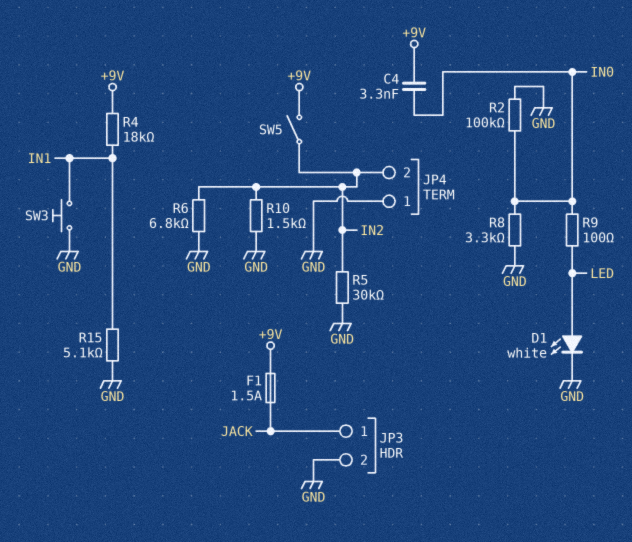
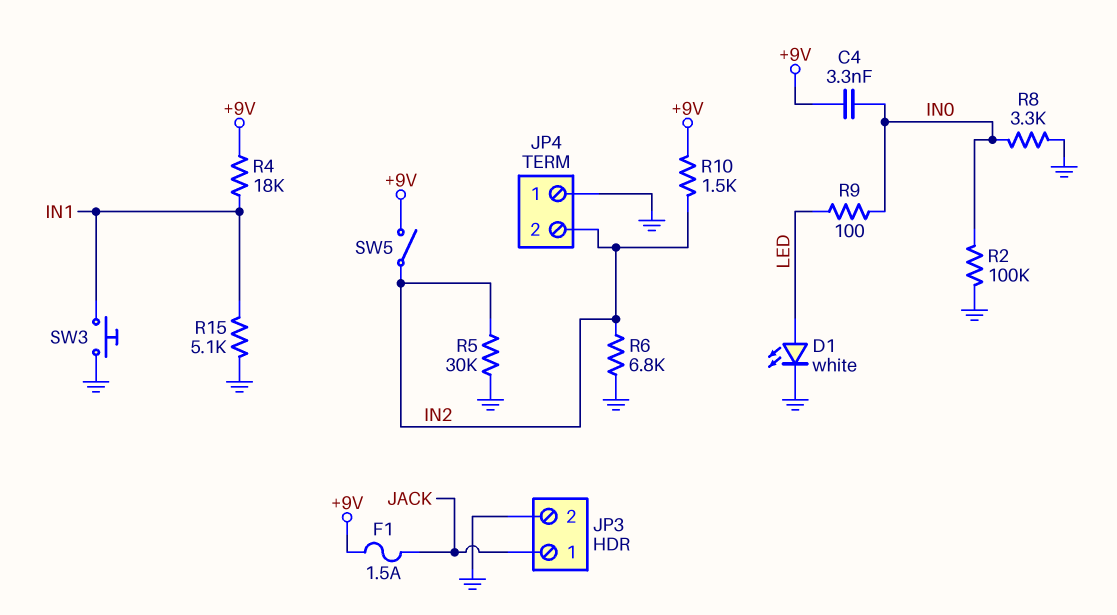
R10: 1.5k (GND, IN2) -> 1.5k (+9V, IN2)

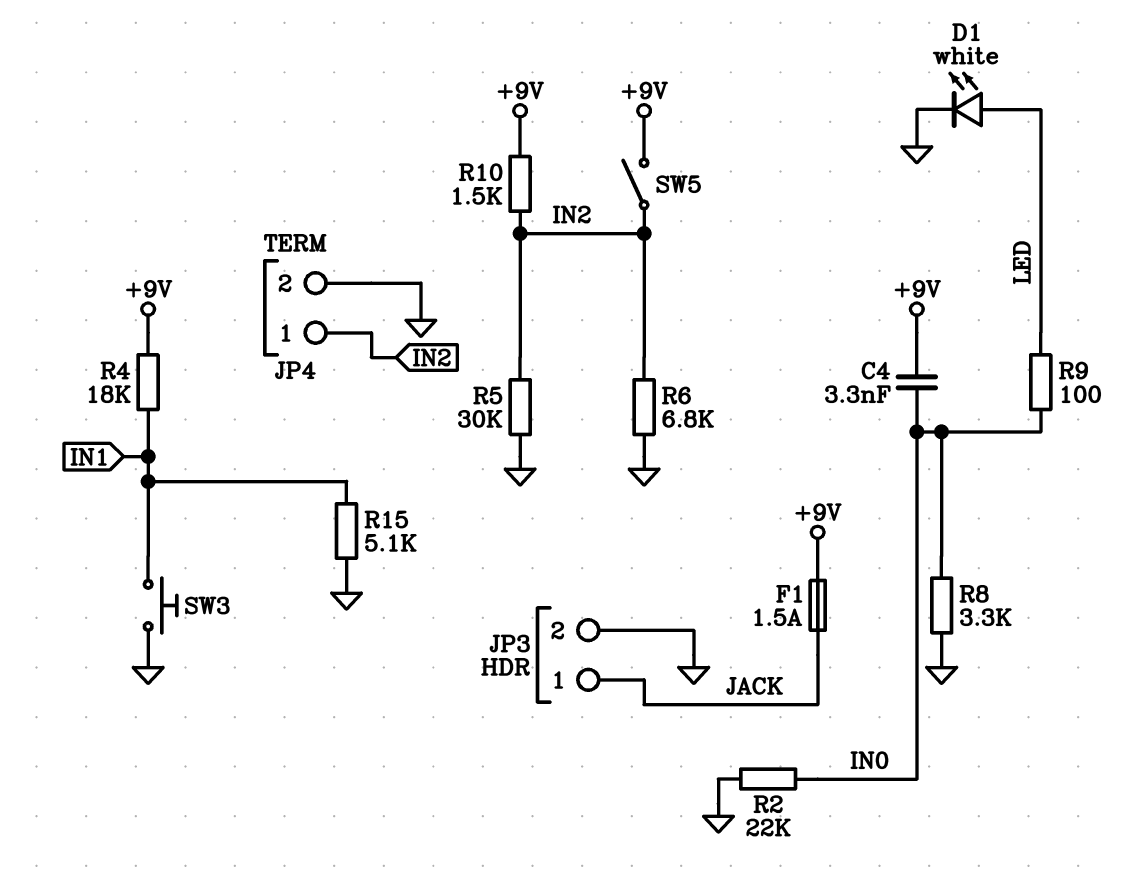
JP4 pin 1: GND -> IN2
JP4 pin 2: IN2 -> GND
R2: 100k (GND, IN0) -> 22k (GND, IN0)

